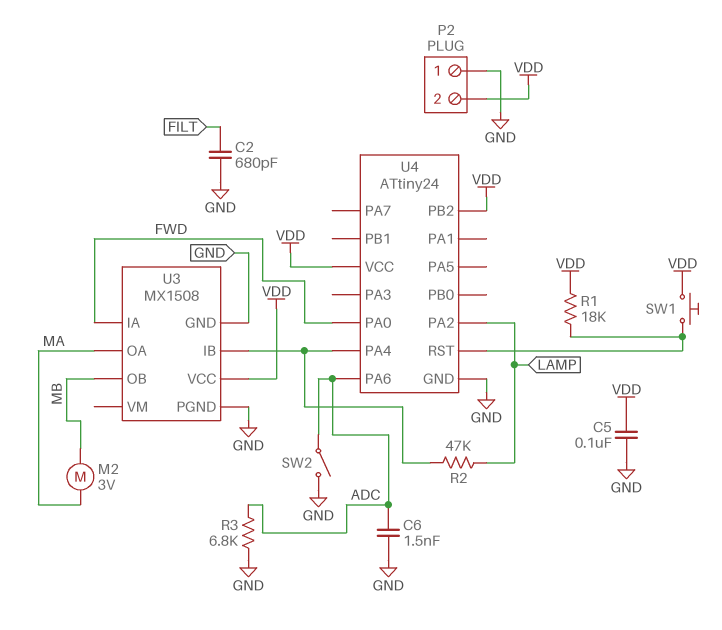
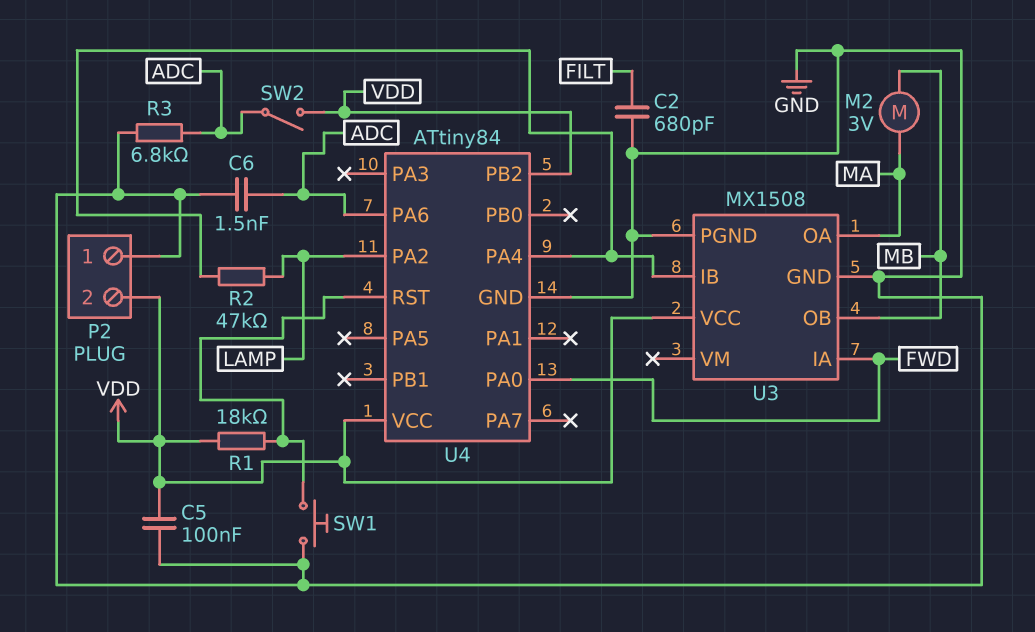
SW1: button (U4/RST, VDD) -> button (GND, U4/RST)
SW2: switch (ADC, GND) -> switch (ADC, VDD)
U4: ATtiny24 -> ATtiny84

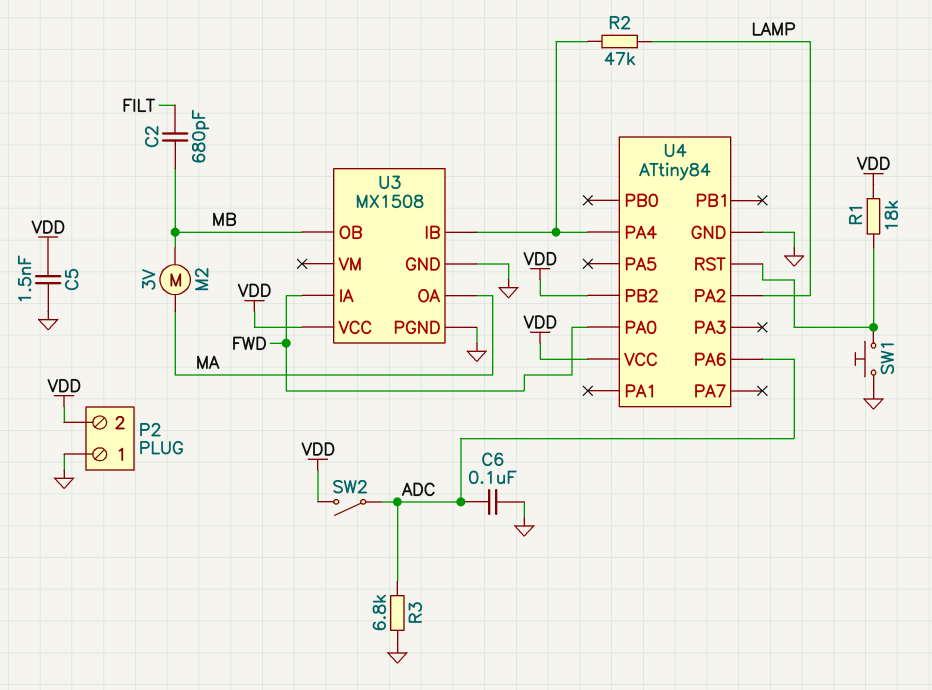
C2: 680pF (FILT, GND) -> 680pF (FILT, MB)
C5: 100nF (GND, VDD) -> 1.5nF (GND, VDD)
C6: 1.5nF (ADC, GND) -> 100nF (ADC, GND)

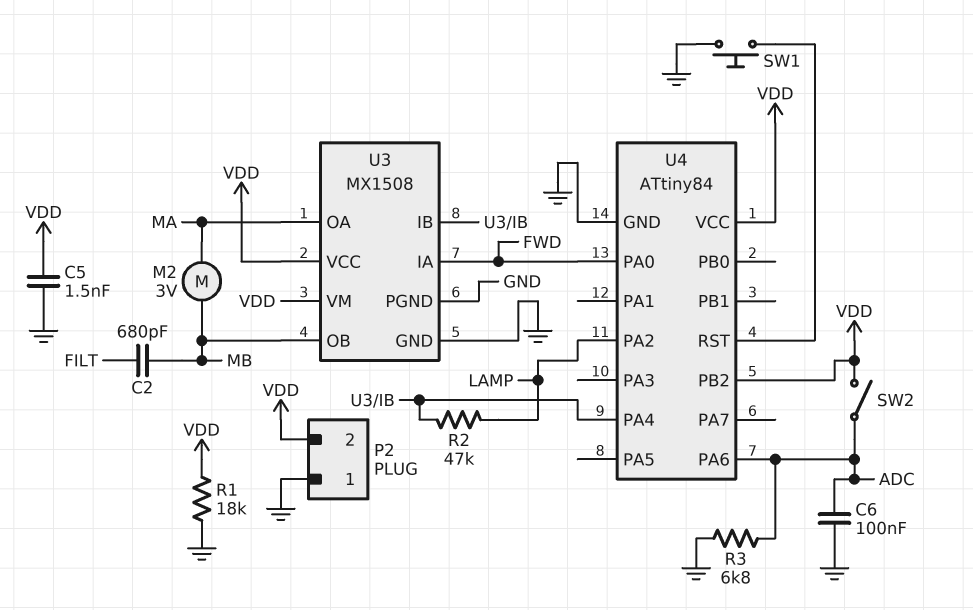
R1: 18k (U4/RST, VDD) -> 18k (GND, VDD)
U3 pin VM: none -> VDD

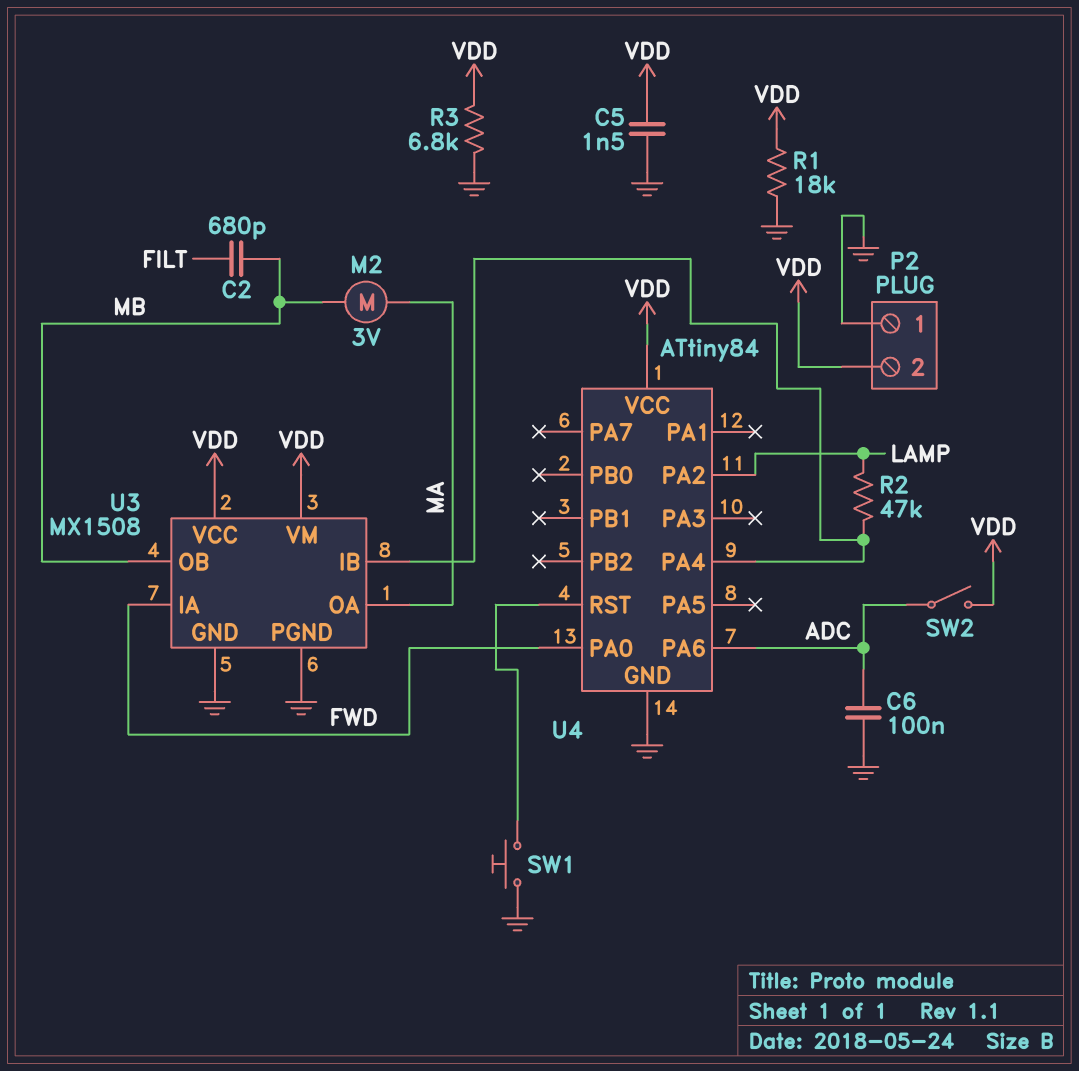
R3: 6.8k (ADC, GND) -> 6.8k (GND, VDD)
U4 pin PB2: VDD -> none

